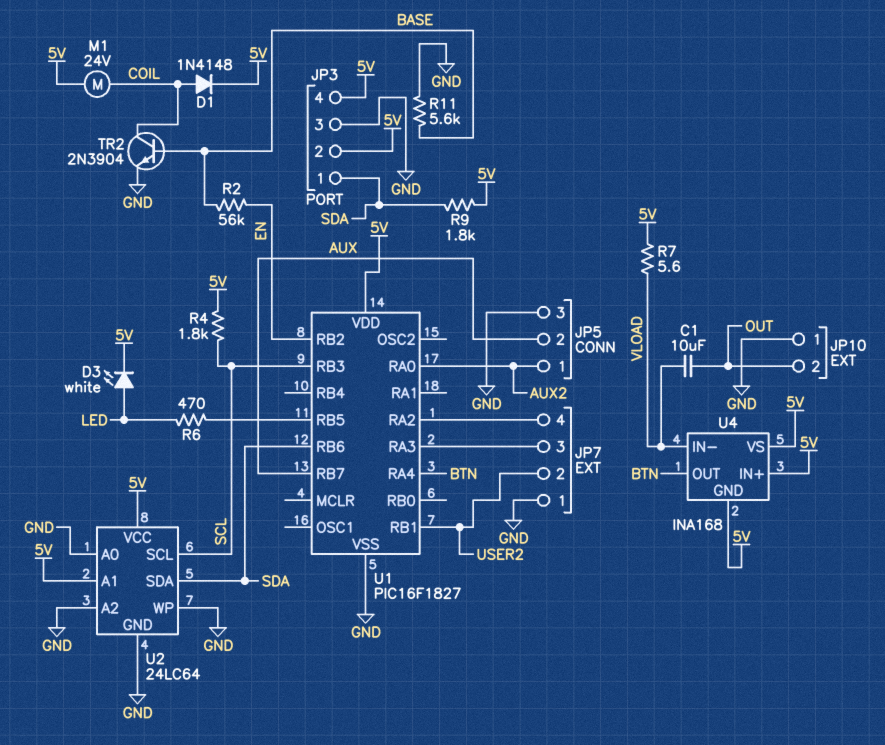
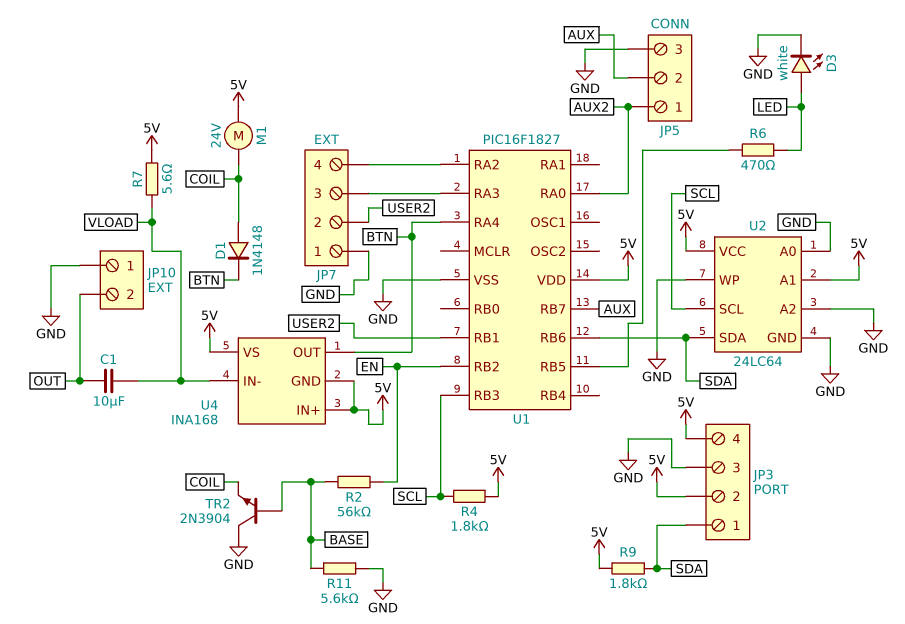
D1: diode 1N4148 (A COIL, K 5V) -> diode 1N4148 (A COIL, K BTN)
D3: LED white (A LED, K 5V) -> LED white (A LED, K GND)
TR2: NPN 2N3904 (B BASE, C COIL, E GND) -> NPN 2N3904 (B BASE, C GND, E COIL)

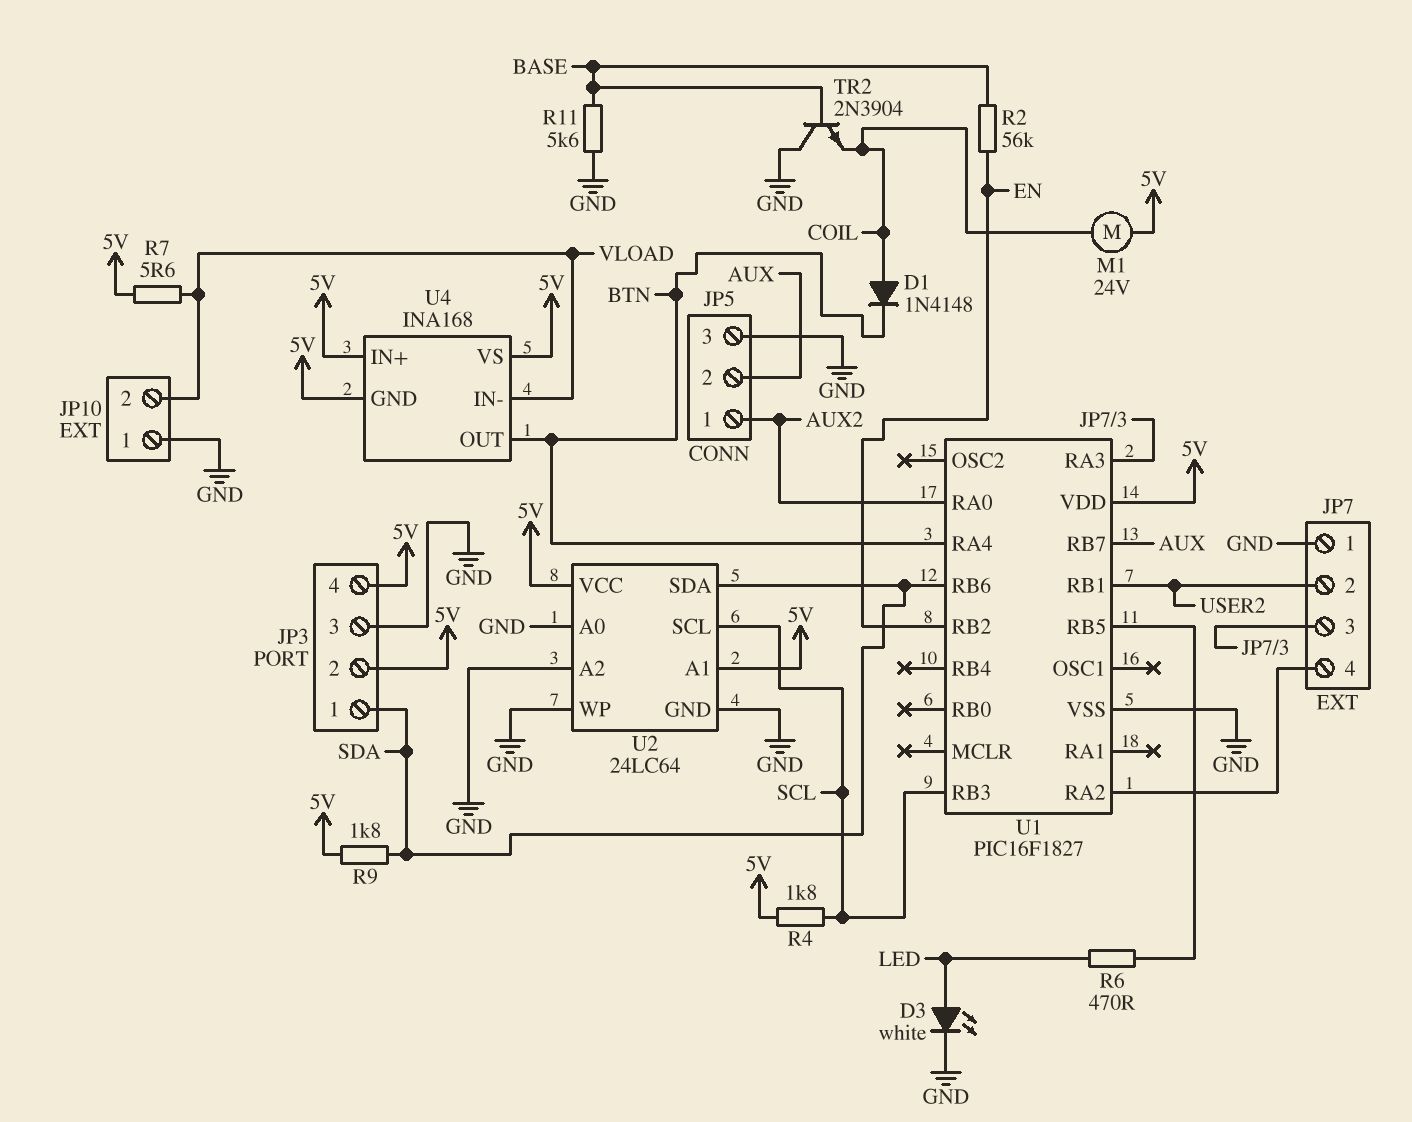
C1: 10uF (OUT, VLOAD) -> none
JP10 pin 2: OUT -> VLOAD

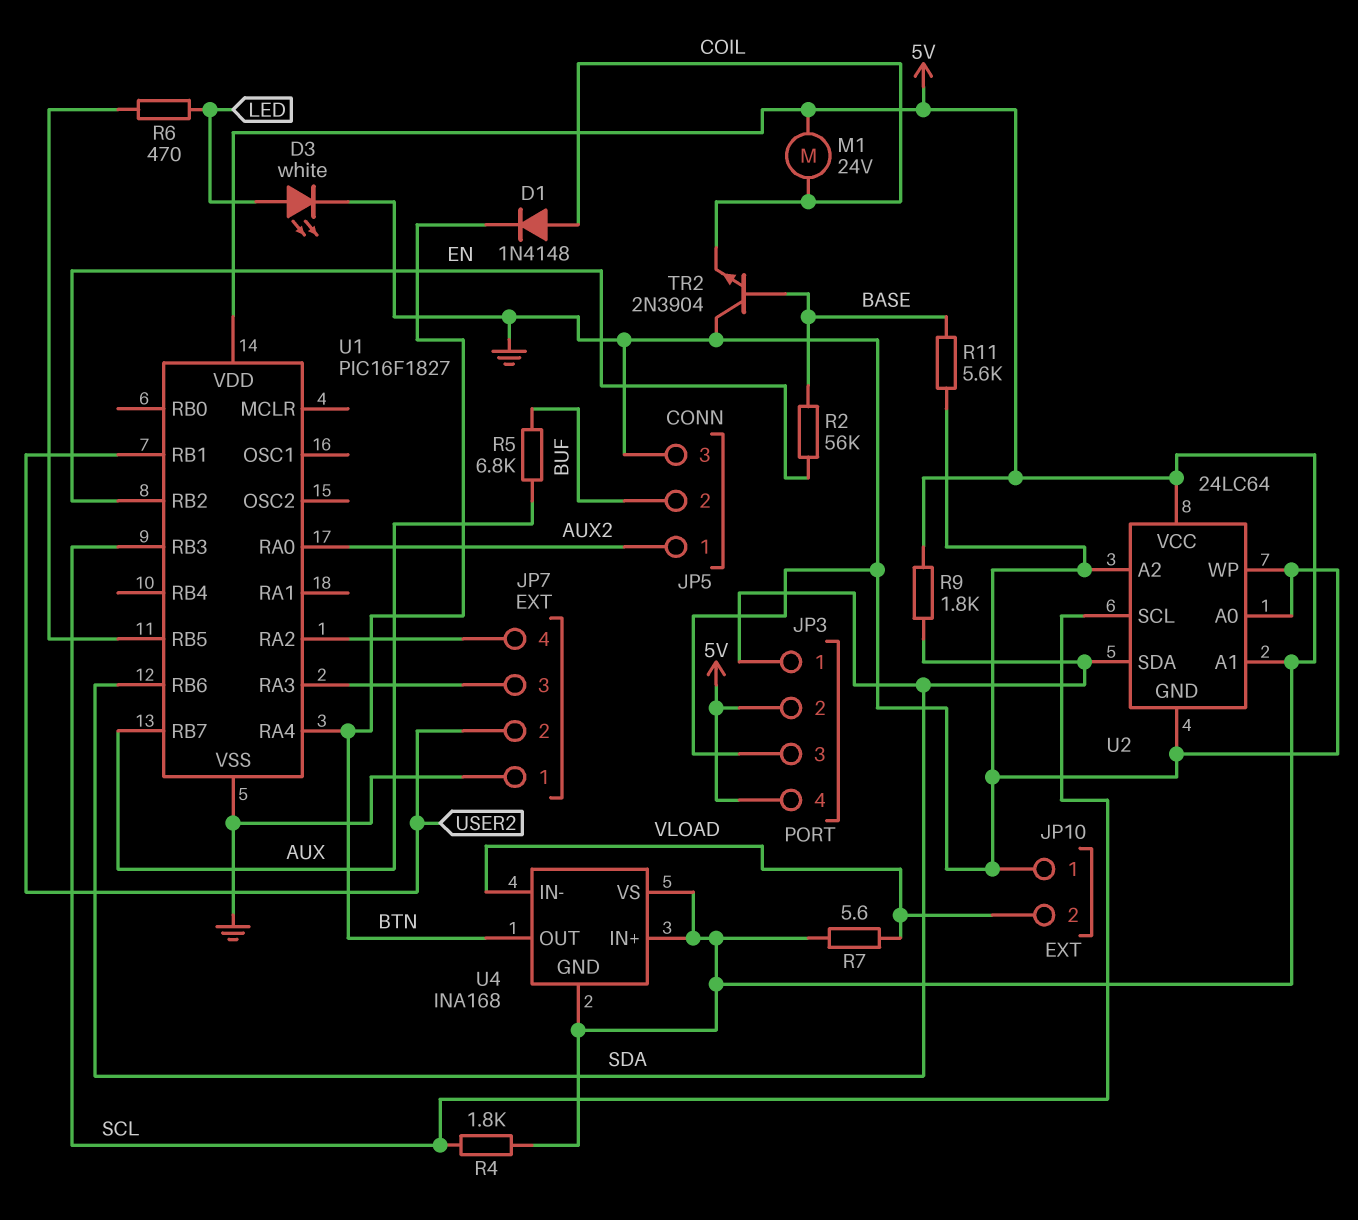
JP5 pin 2: AUX -> BUF
R5: none -> 6.8k (AUX, BUF)

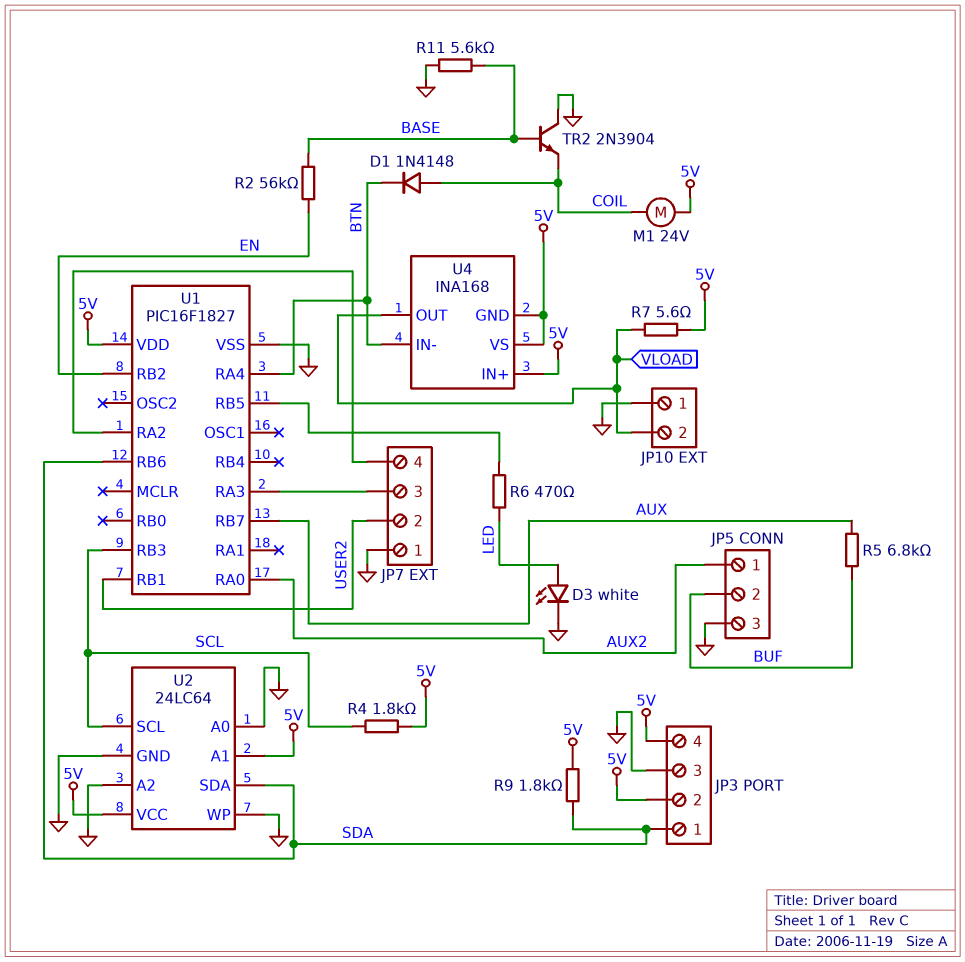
U4 pin IN-: VLOAD -> BTN
U4 pin OUT: BTN -> VLOAD

